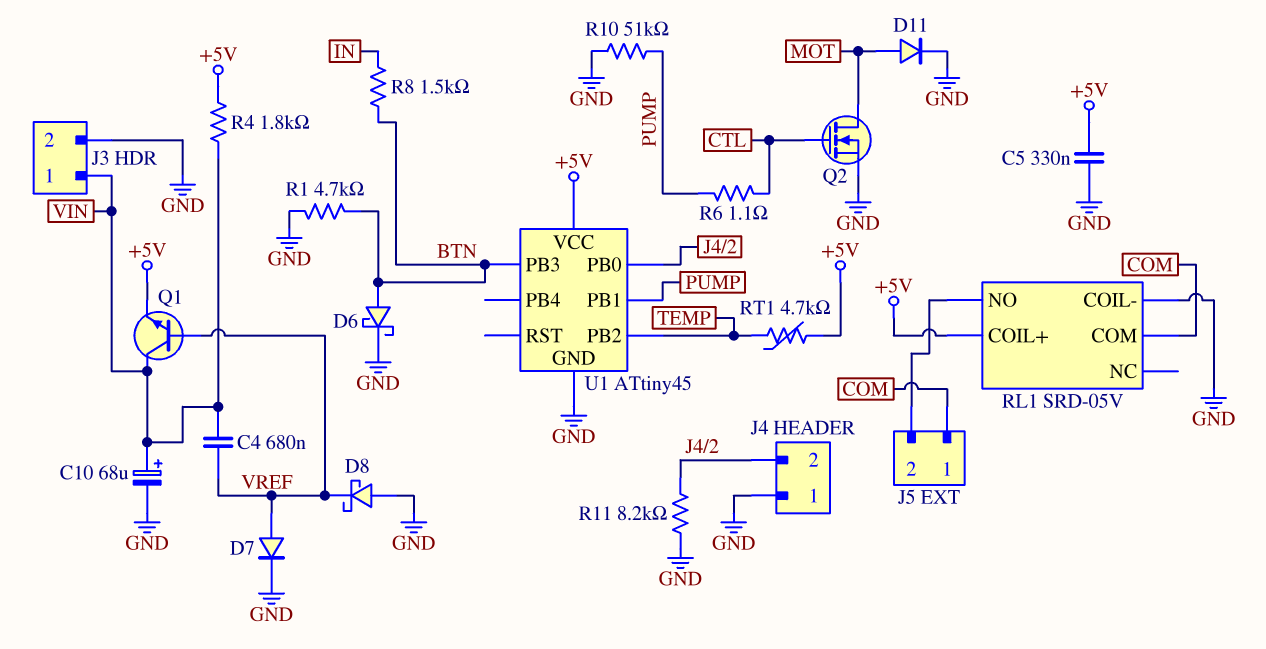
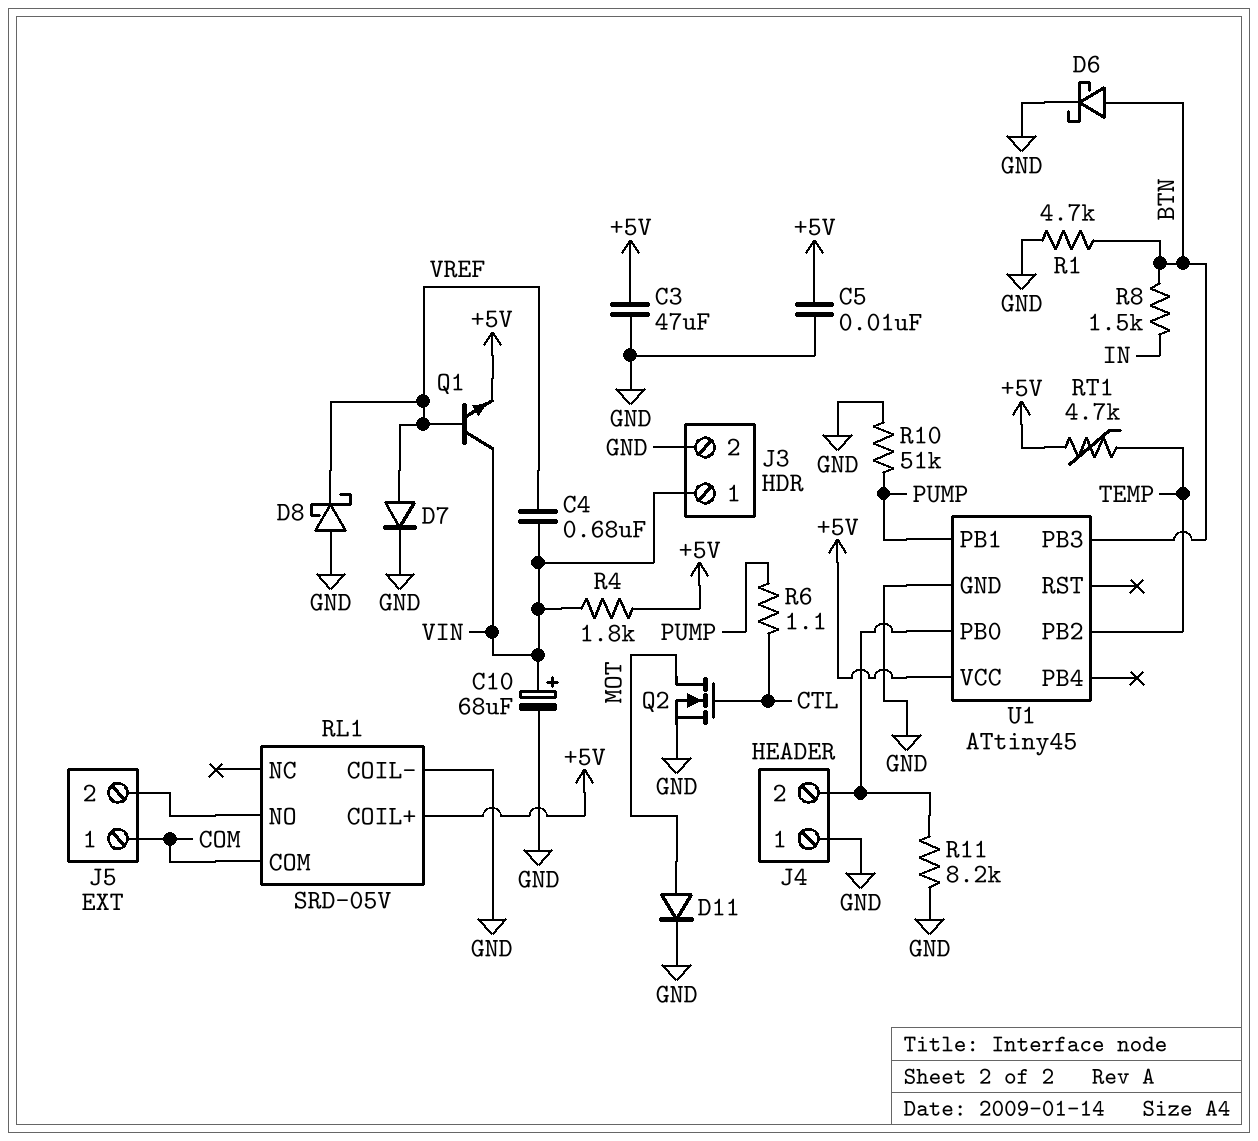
C3: none -> 47uF (+5V, GND)
C5: 330nF (+5V, GND) -> 10nF (+5V, GND)

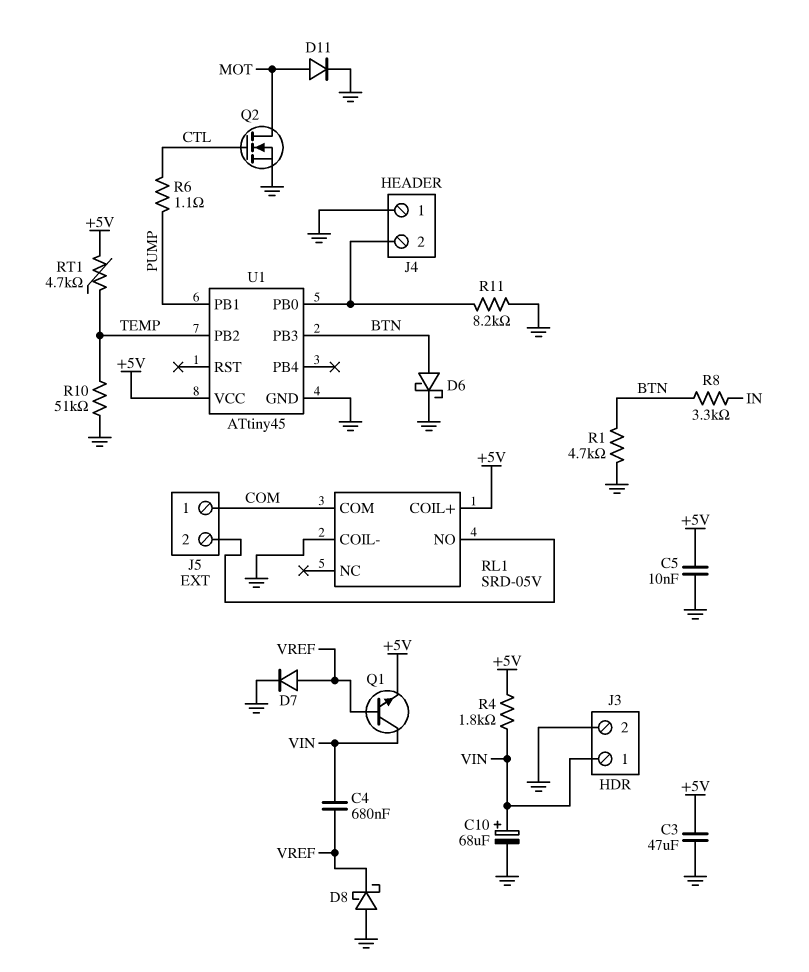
R8: 1.5k (BTN, IN) -> 3.3k (BTN, IN)
R10: 51k (GND, PUMP) -> 51k (GND, TEMP)

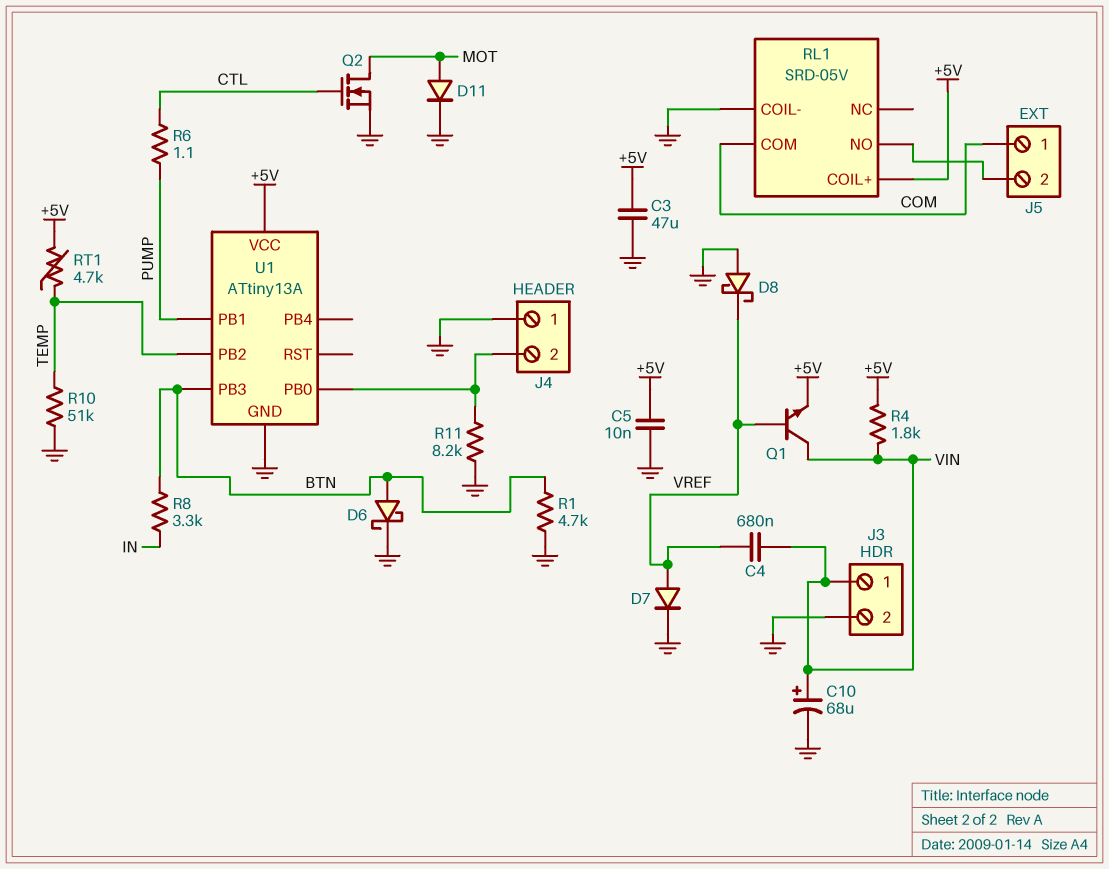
U1: ATtiny45 -> ATtiny13A

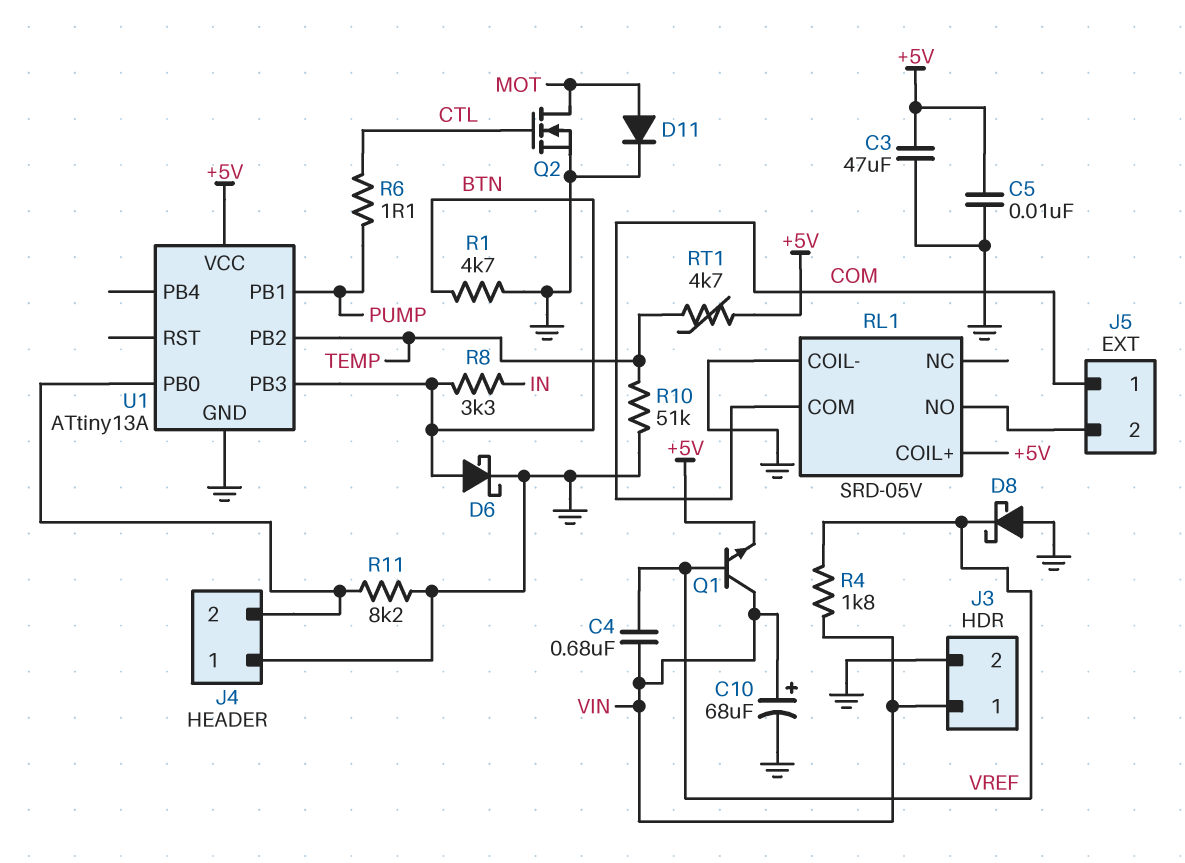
D7: diode (A VREF, K GND) -> none
R4: 1.8k (+5V, VIN) -> 1.8k (VIN, VREF)

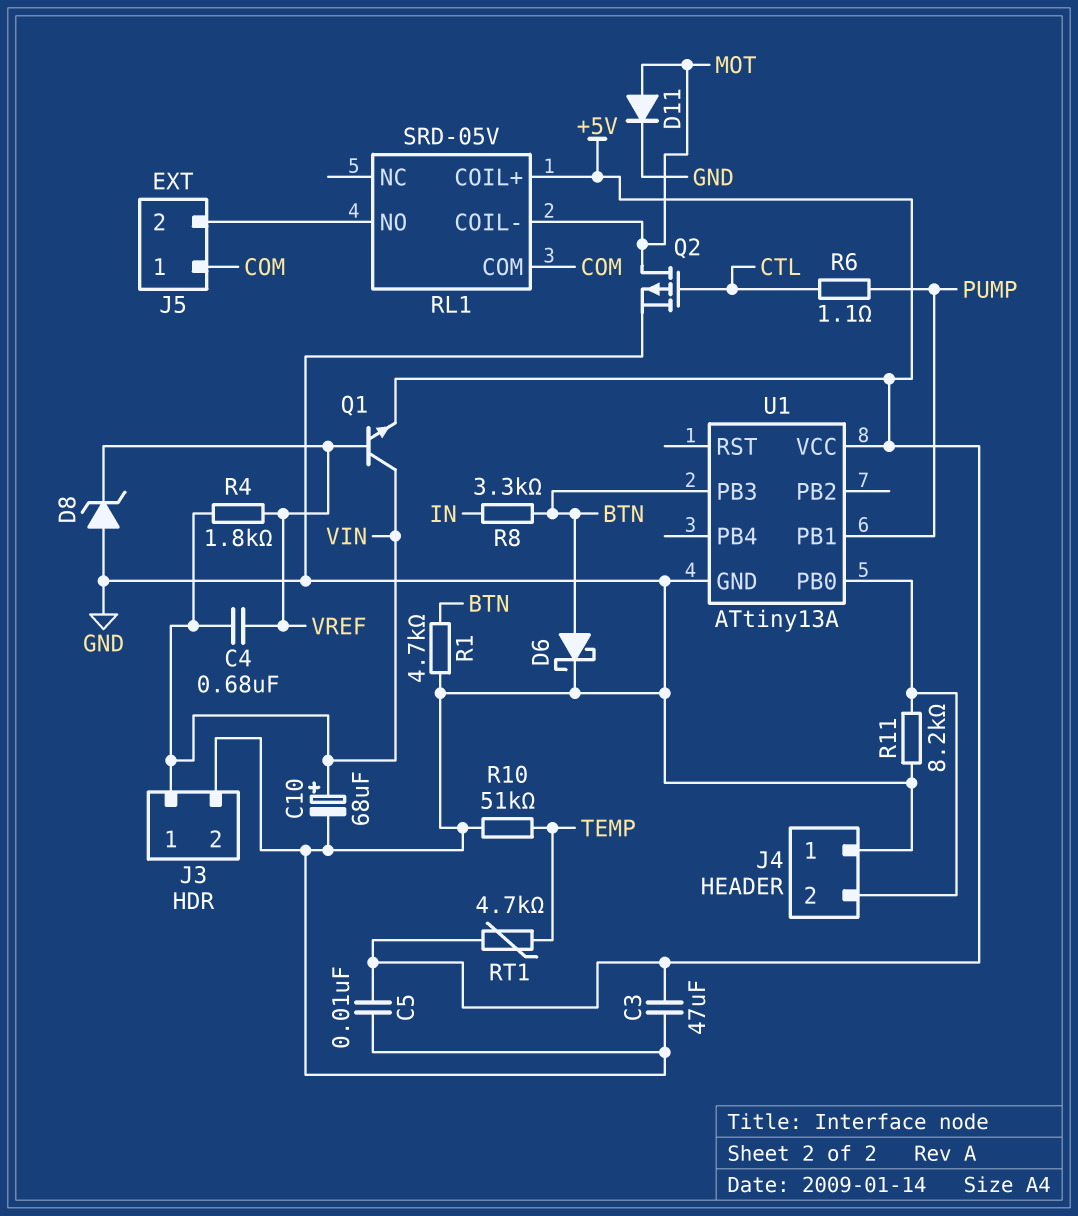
D8: schottky (A GND, K VREF) -> zener (A GND, K VREF)
Q2: NMOS (G CTL, D MOT, S GND) -> PMOS (G CTL, D MOT, S GND)
RL1 pin COIL-: GND -> MOT
U1 pin PB2: TEMP -> none

